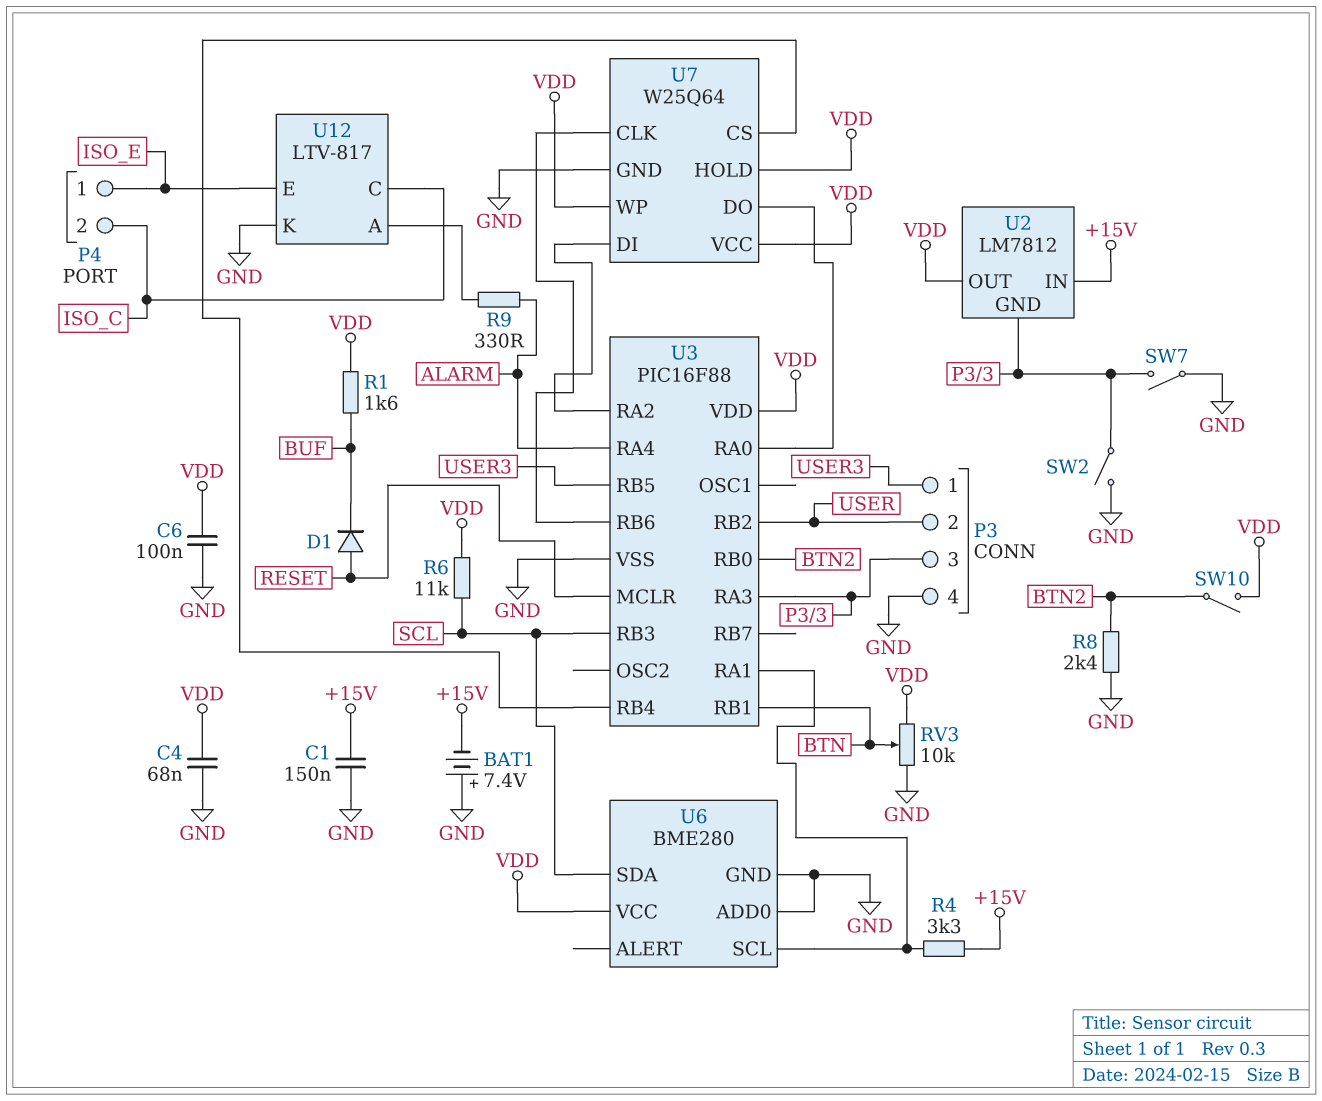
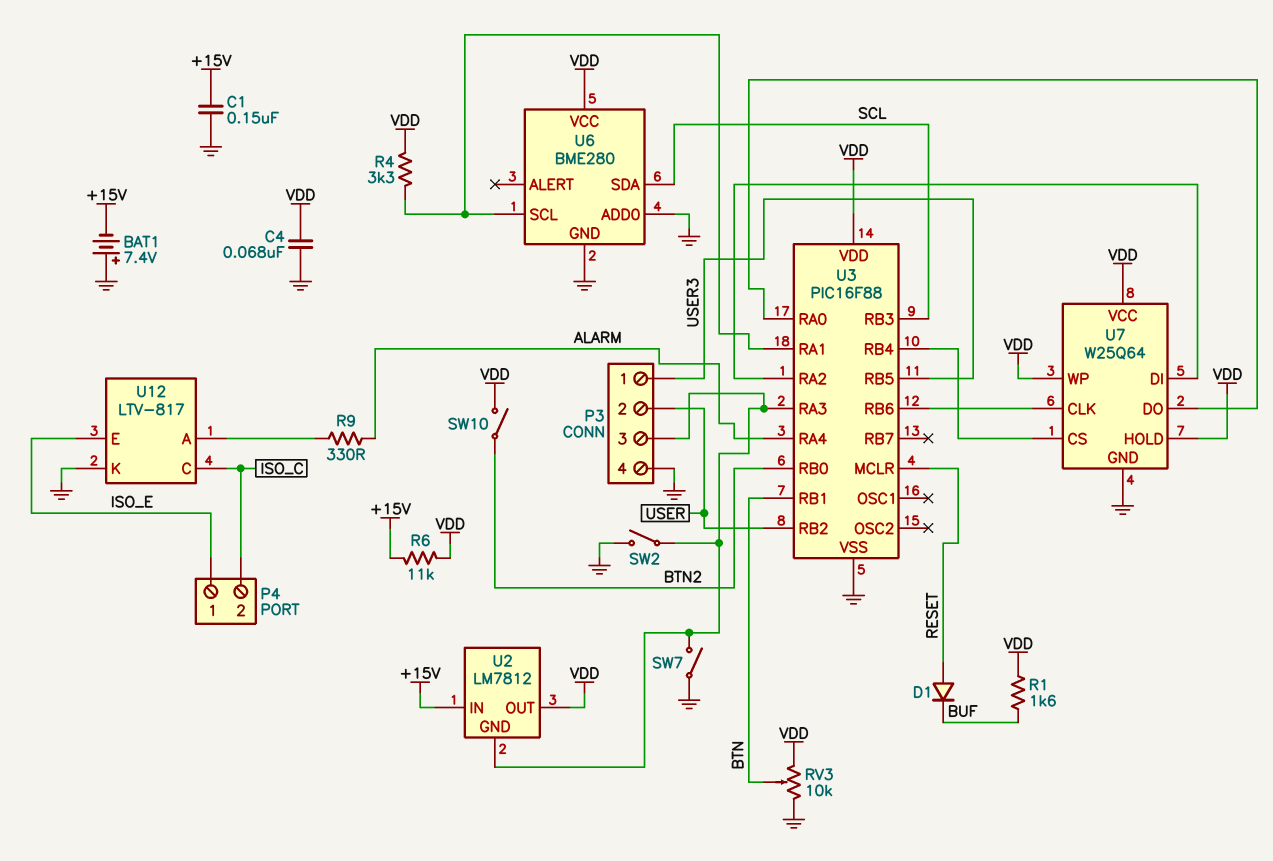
C6: 100nF (GND, VDD) -> none
R4: 3.3k (+15V, U3/RA1) -> 3.3k (U3/RA1, VDD)
R6: 11k (SCL, VDD) -> 11k (+15V, VDD)
R8: 2.4k (BTN2, GND) -> none

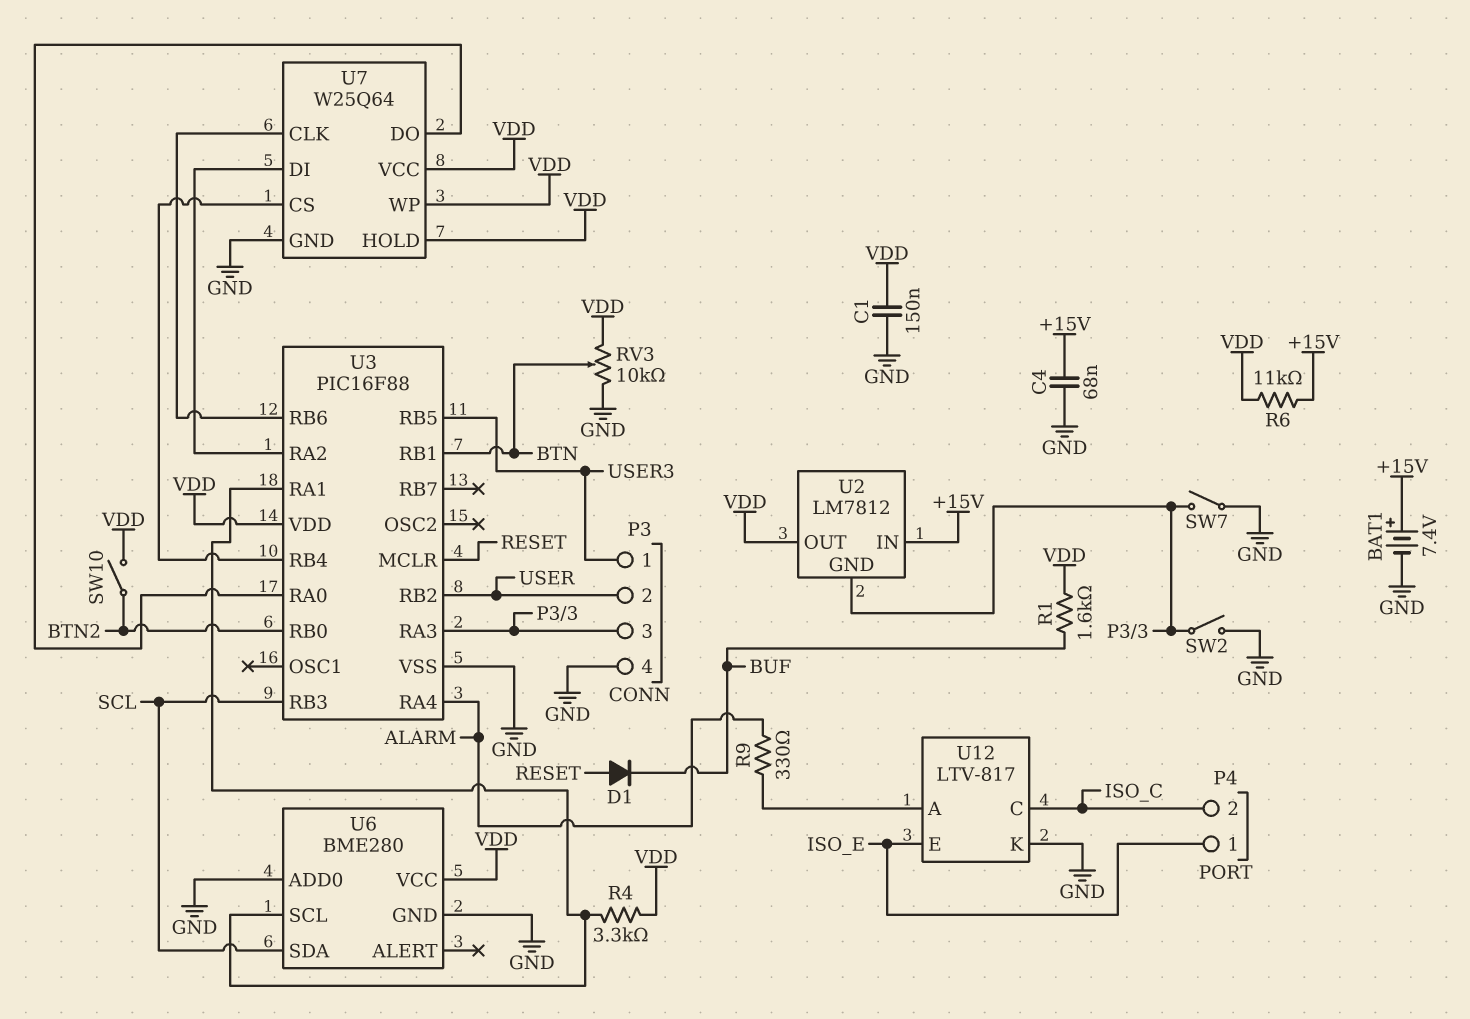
BAT1: 7.4V (plus GND, minus +15V) -> 7.4V (plus +15V, minus GND)
C1: 150nF (+15V, GND) -> 150nF (GND, VDD)
C4: 68nF (GND, VDD) -> 68nF (+15V, GND)

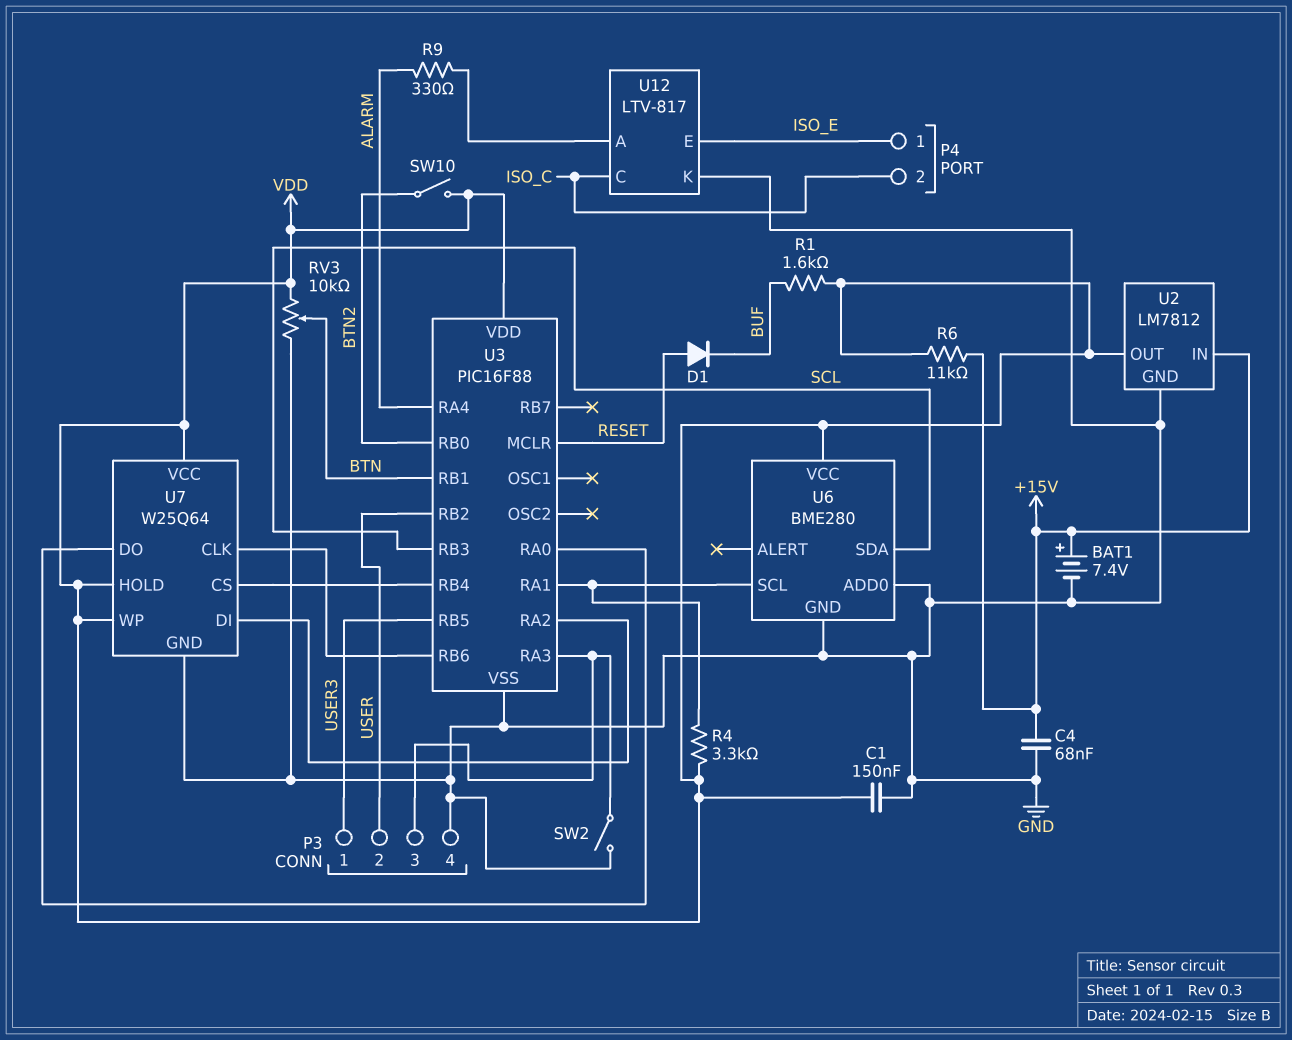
SW7: switch (GND, P3/3) -> none
U2 pin GND: P3/3 -> GND

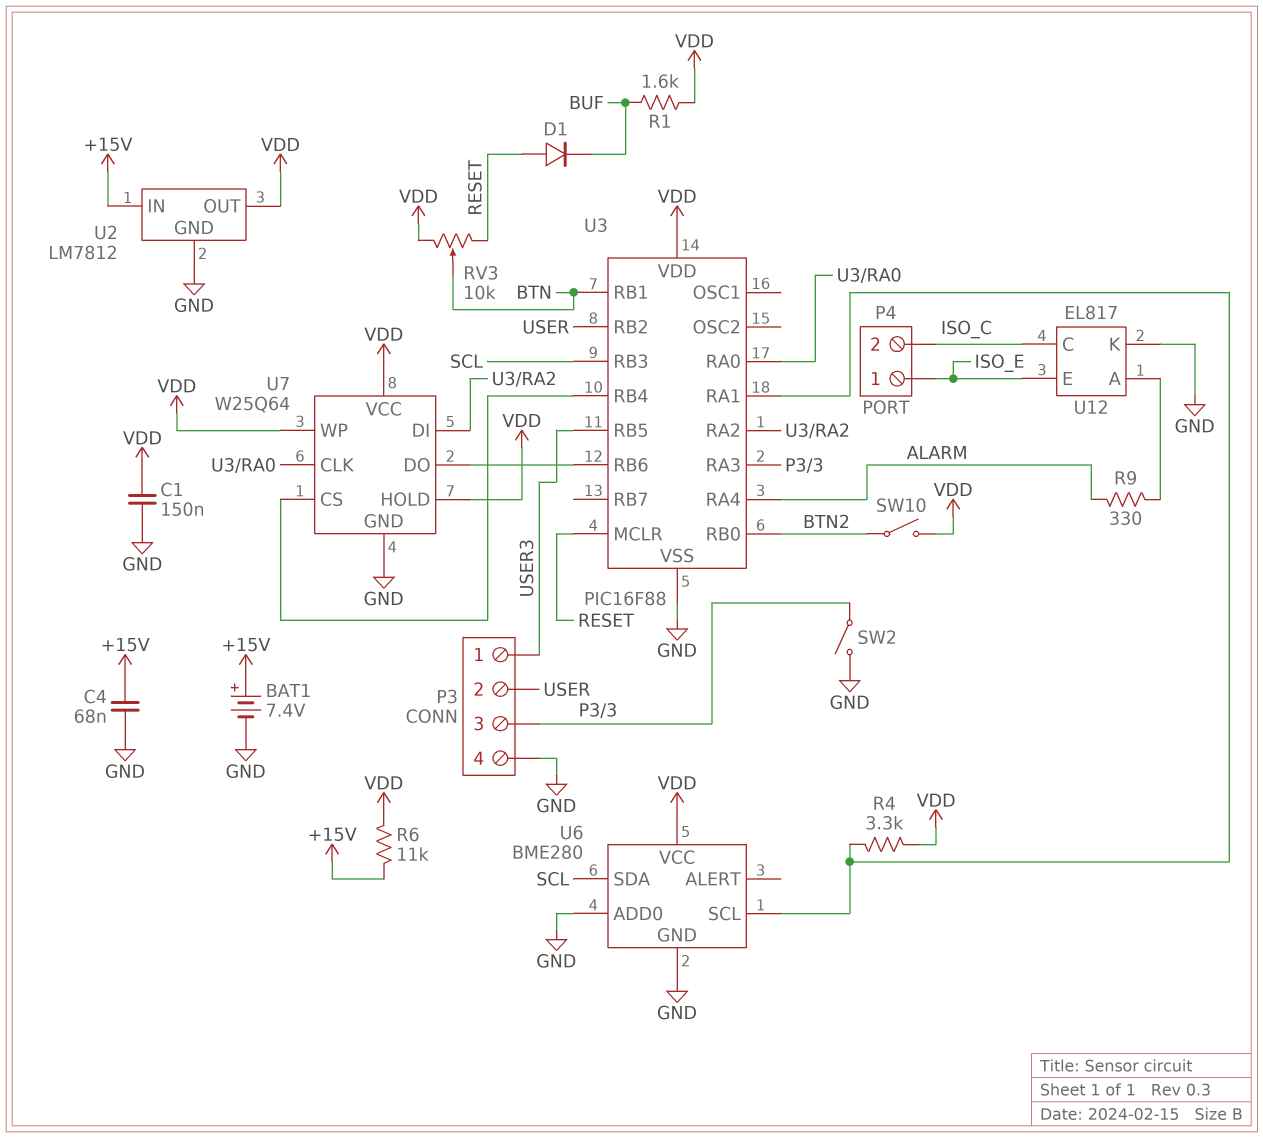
RV3: 10k (GND, VDD, wiper BTN) -> 10k (RESET, VDD, wiper BTN)
U7 pin CLK: U3/RB6 -> U3/RA0
U7 pin DO: U3/RA0 -> U3/RB6
U12: LTV-817 -> EL817

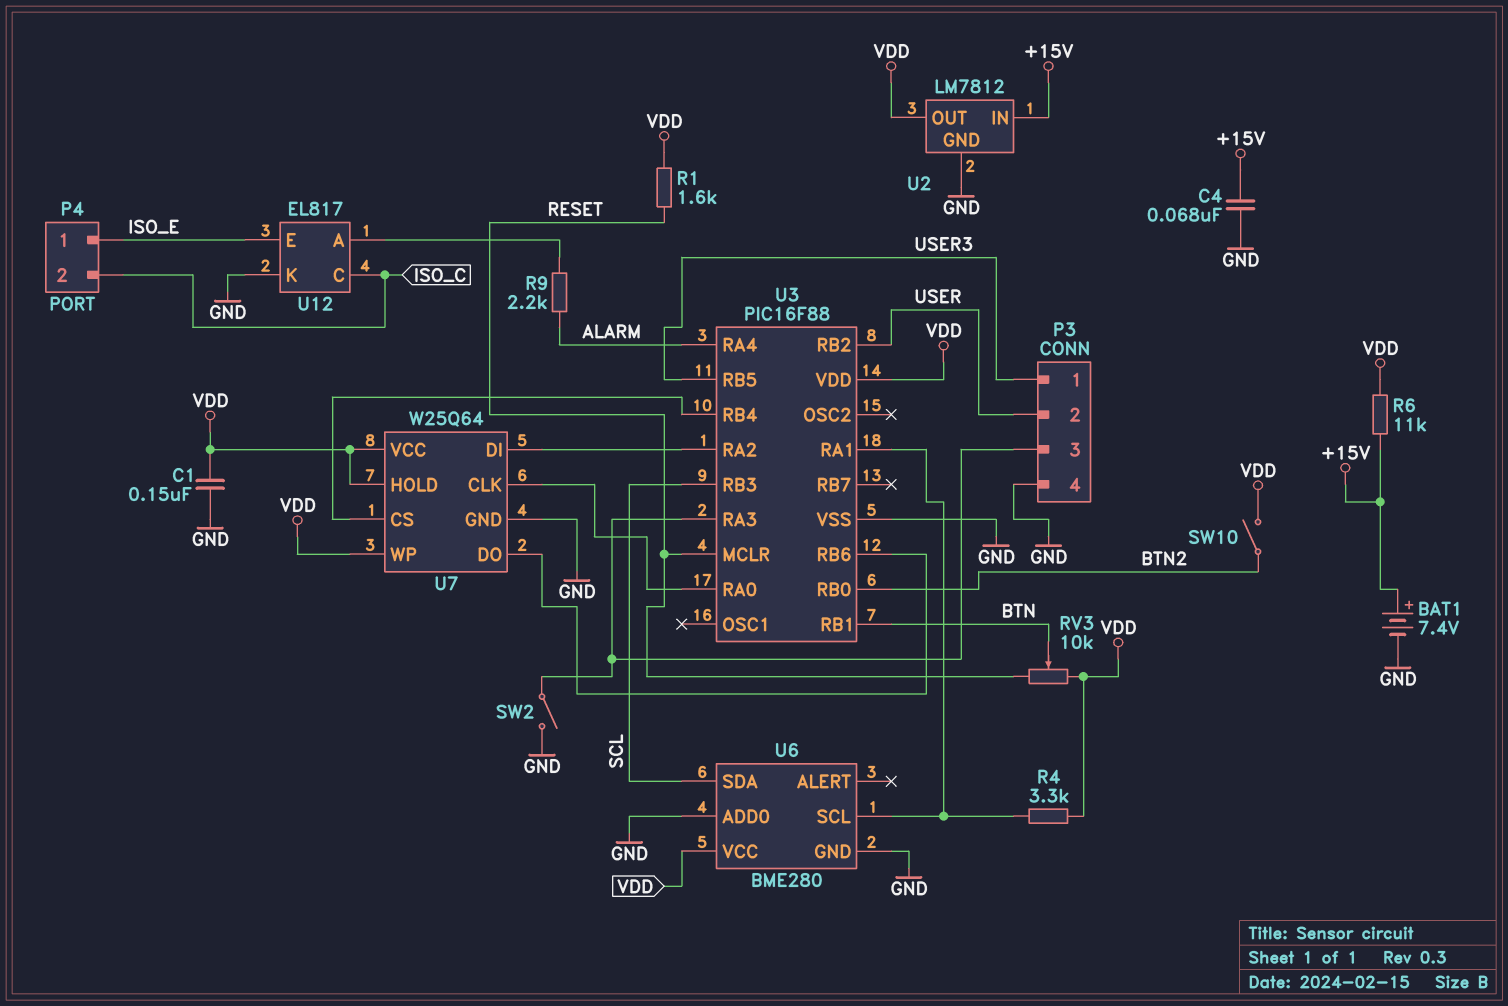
D1: diode (A RESET, K BUF) -> none
R1: 1.6k (BUF, VDD) -> 1.6k (RESET, VDD)
R9: 330 (ALARM, U12/A) -> 2.2k (ALARM, U12/A)

